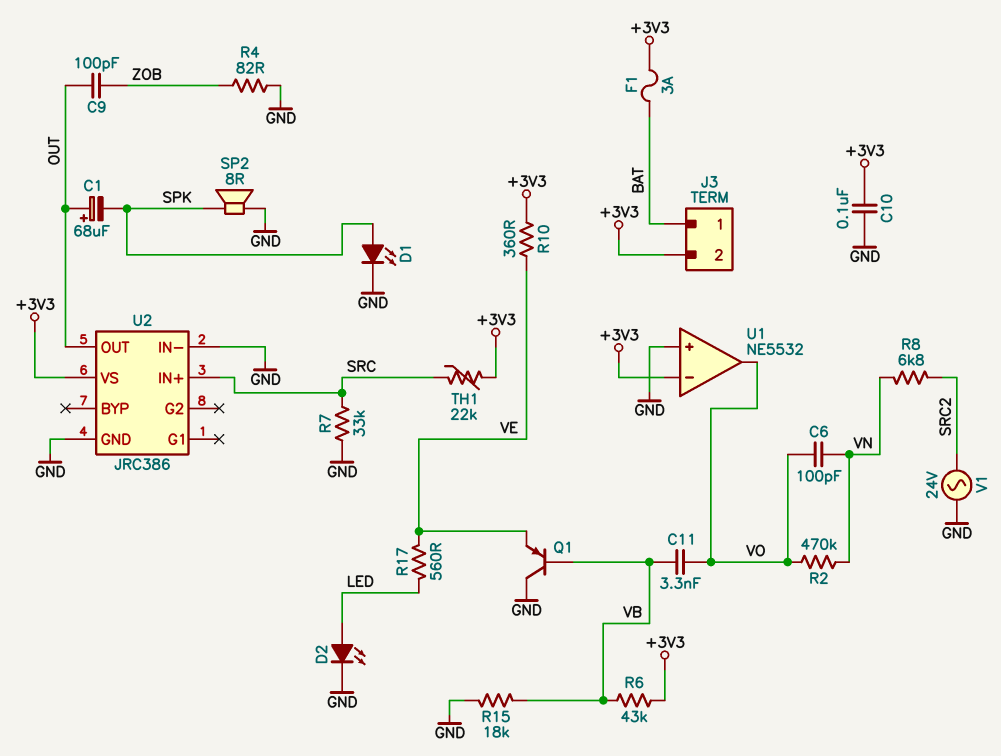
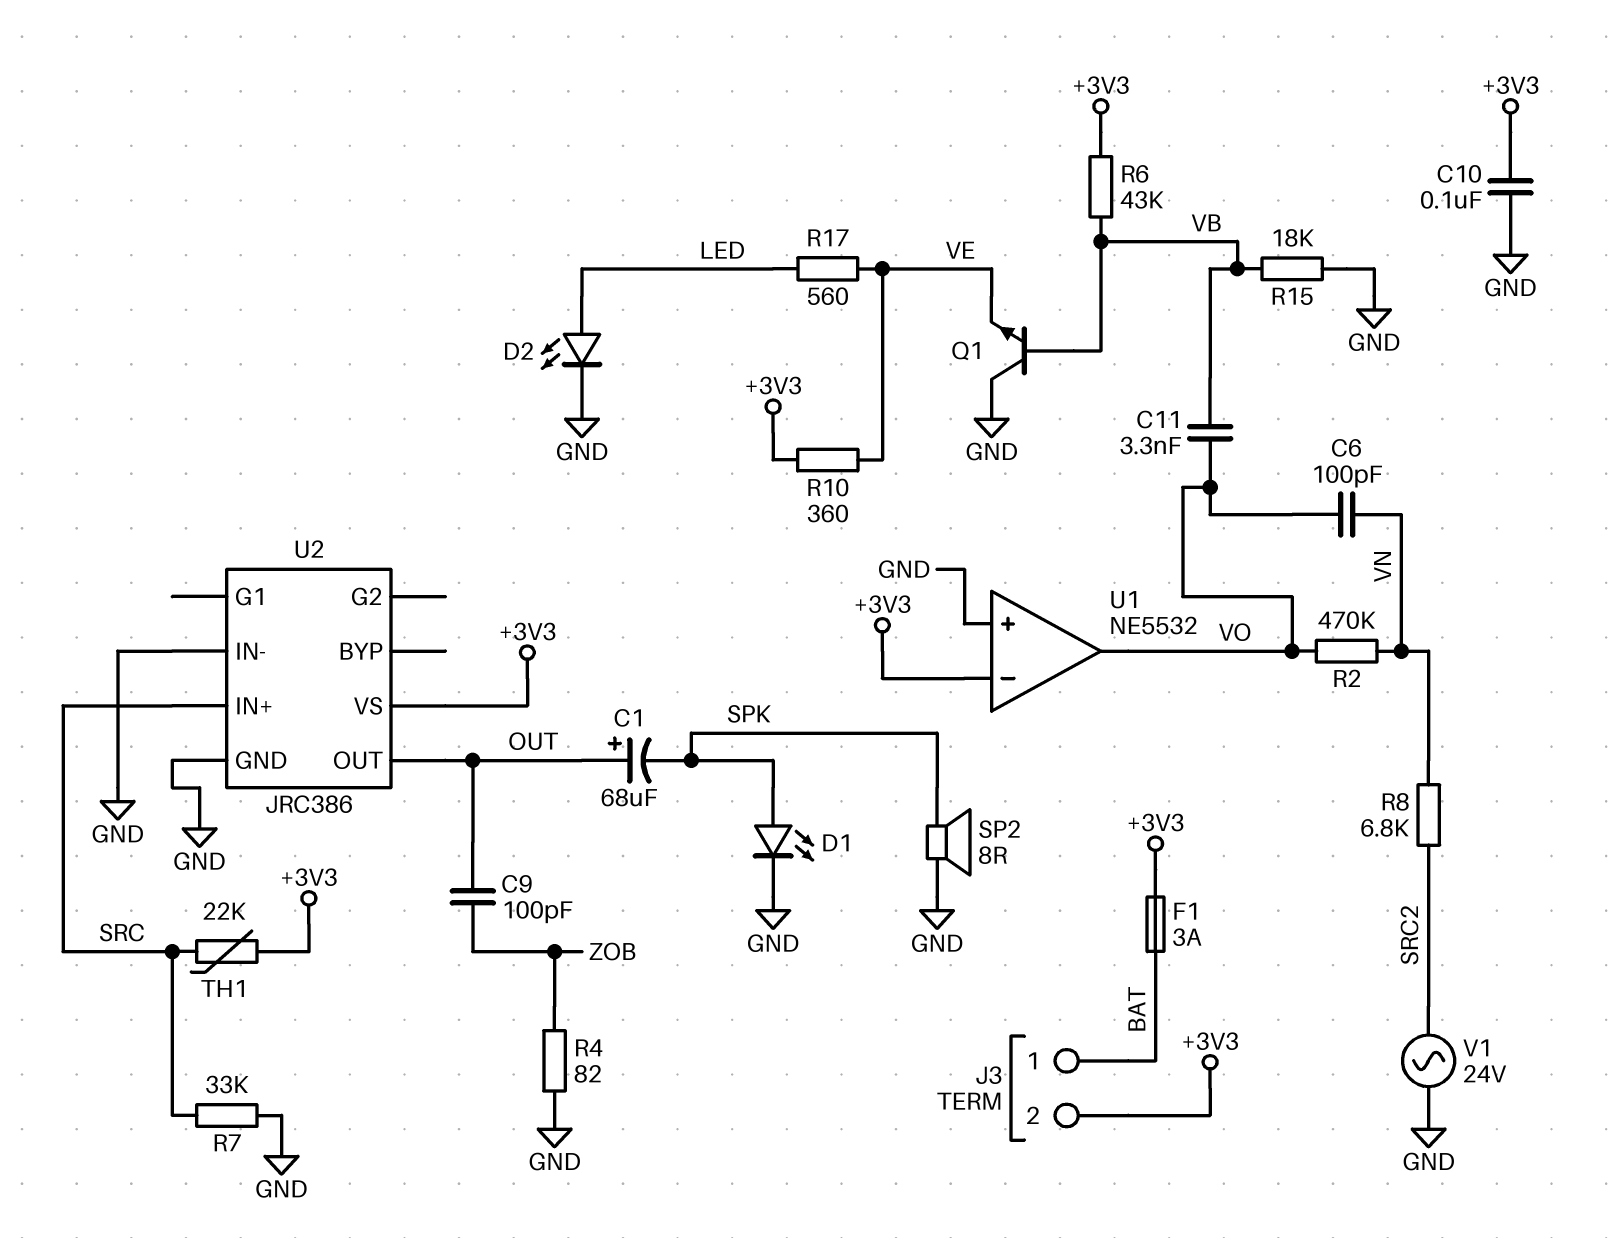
Q1: PNP (B VB, C GND, E VE) -> NPN (B VB, C GND, E VE)

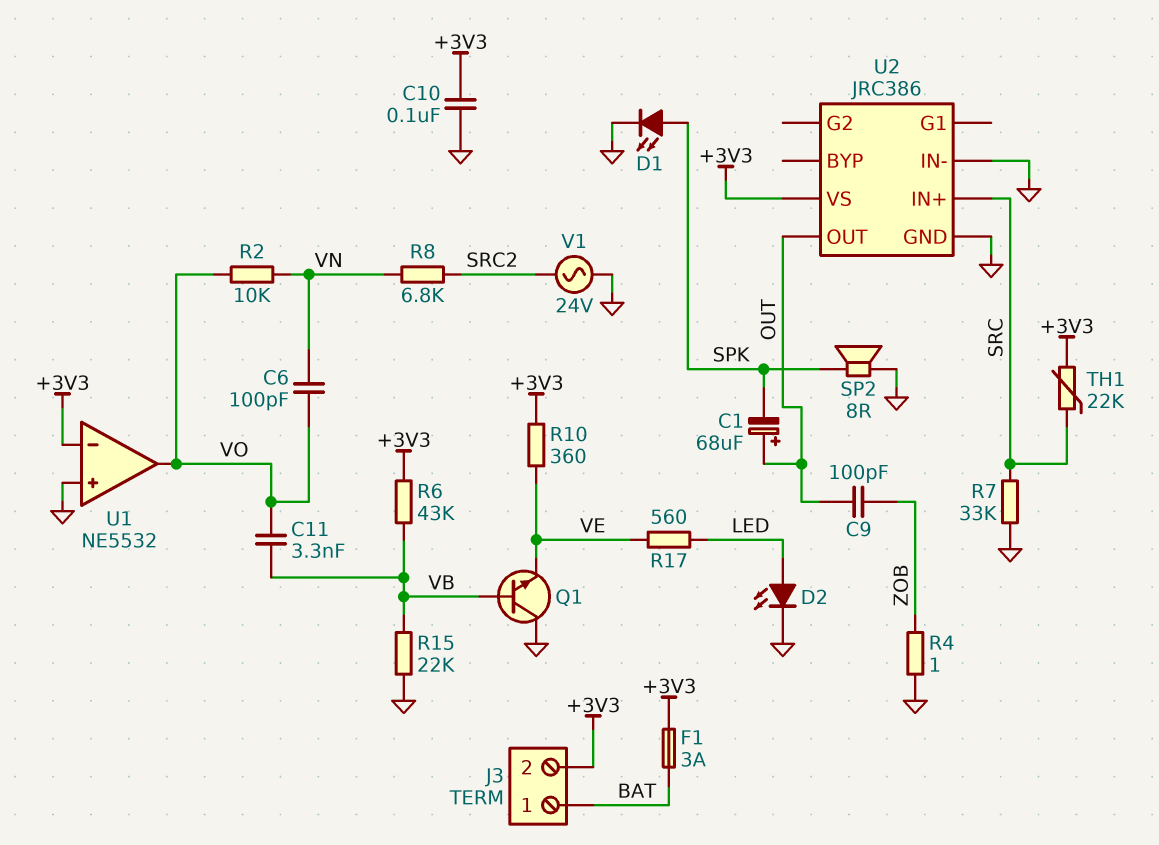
R2: 470k (VN, VO) -> 10k (VN, VO)
R4: 82 (GND, ZOB) -> 1 (GND, ZOB)
R15: 18k (GND, VB) -> 22k (GND, VB)

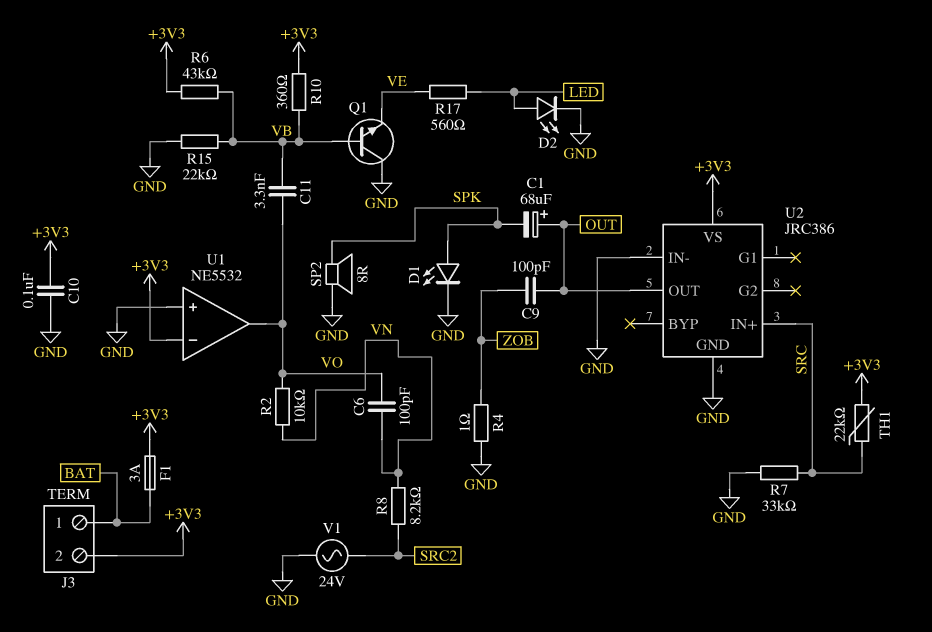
R8: 6.8k (SRC2, VN) -> 8.2k (SRC2, VN)
R10: 360 (+3V3, VE) -> 360 (+3V3, VB)

